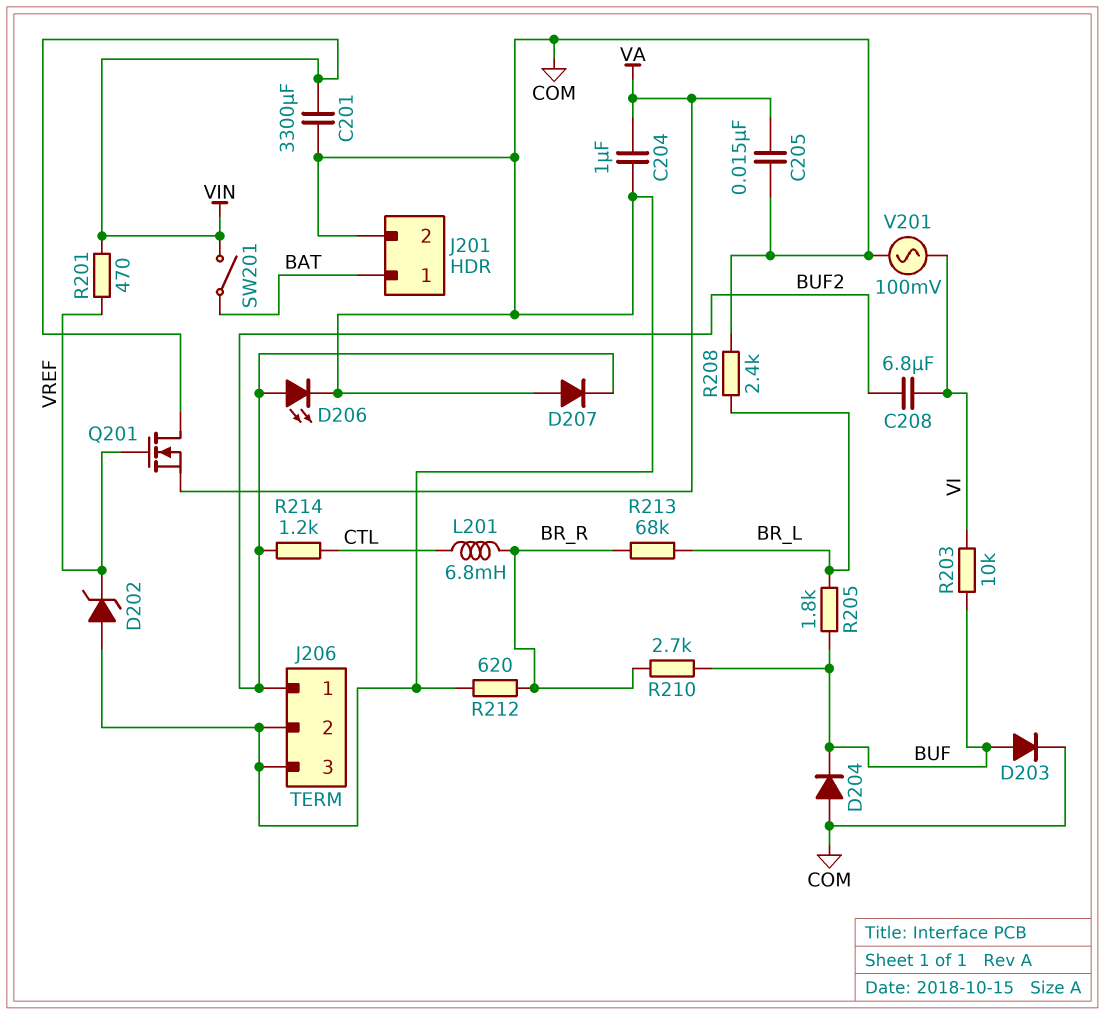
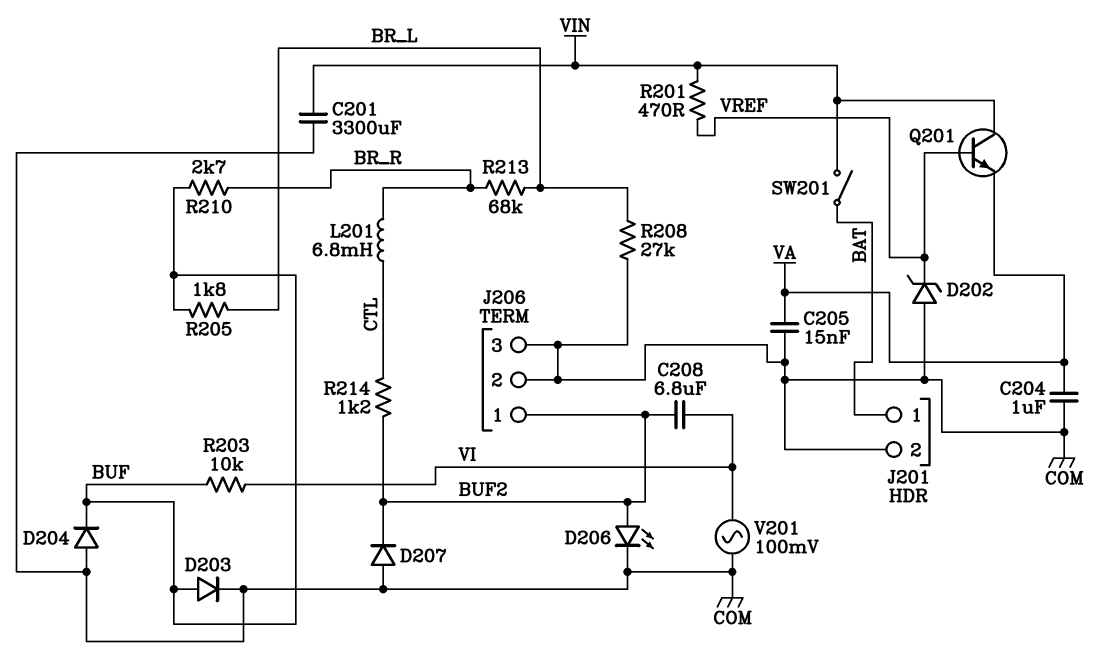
Q201: NMOS (G VREF, D VIN, S VA) -> NPN (B VREF, C VIN, E VA)
R208: 2.4k (BR_L, COM) -> 27k (BR_L, COM)
R212: 620 (BR_R, COM) -> none

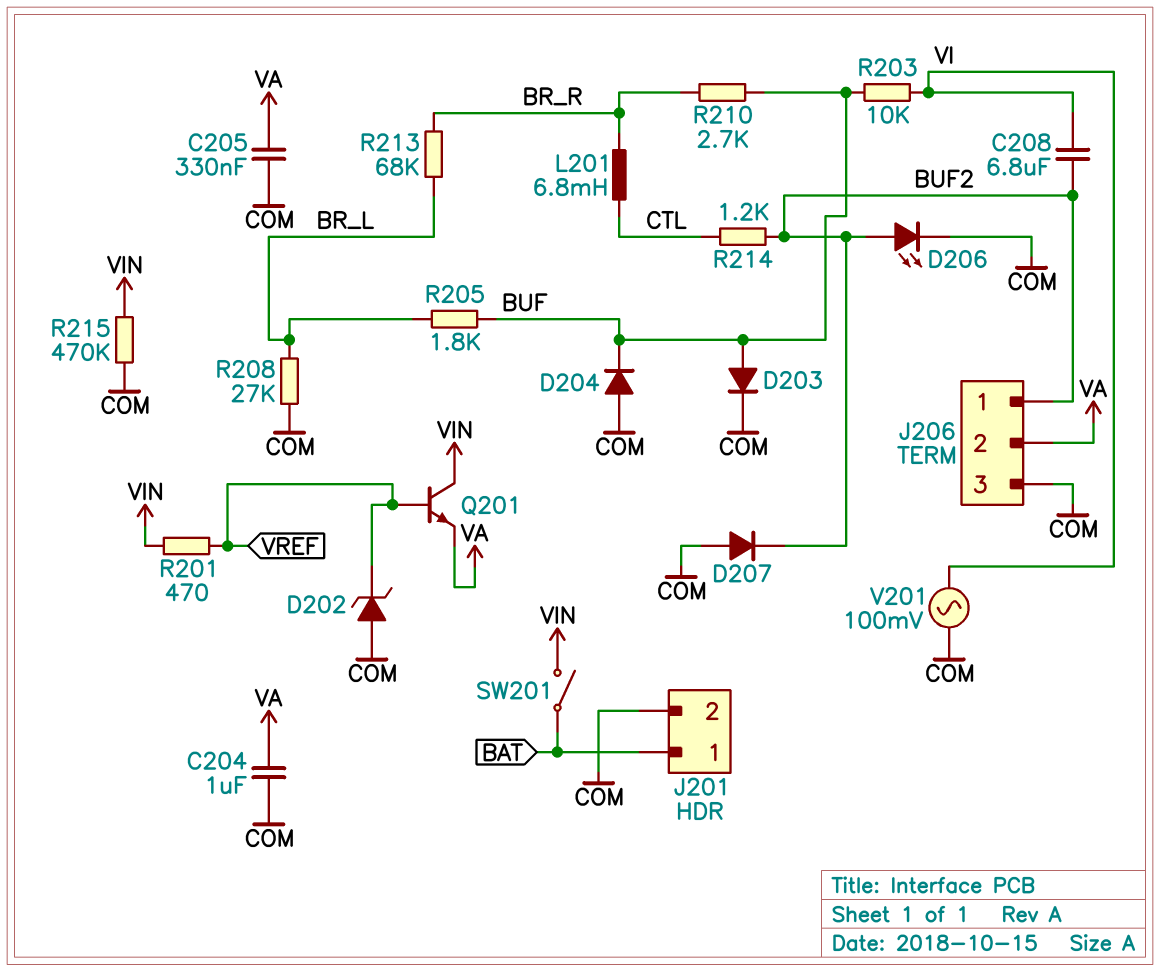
C201: 3300uF (COM, VIN) -> none
C205: 15nF (COM, VA) -> 330nF (COM, VA)
J206 pin 2: COM -> VA
R215: none -> 470k (COM, VIN)

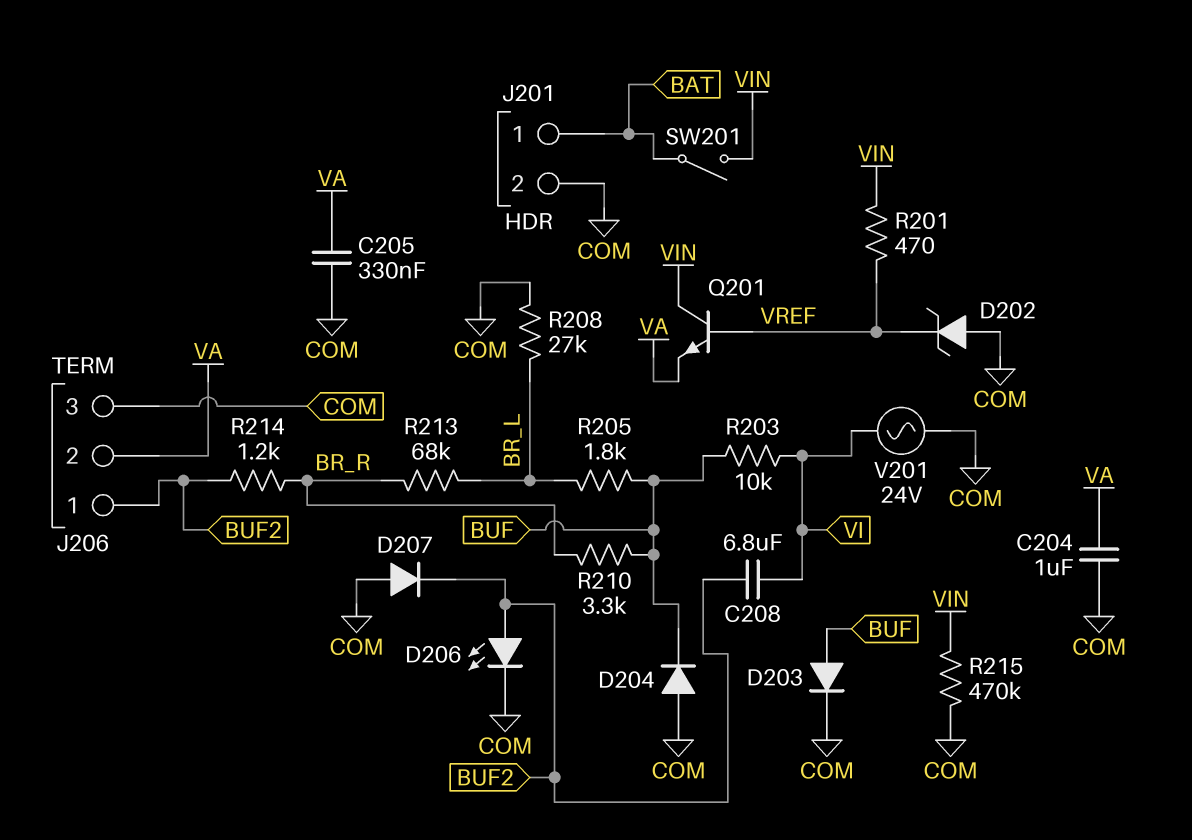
L201: 6.8mH (BR_R, CTL) -> none
R210: 2.7k (BR_R, BUF) -> 3.3k (BR_R, BUF)
R214: 1.2k (BUF2, CTL) -> 1.2k (BR_R, BUF2)
V201: AC 100mV (COM, VI) -> AC 24V (COM, VI)

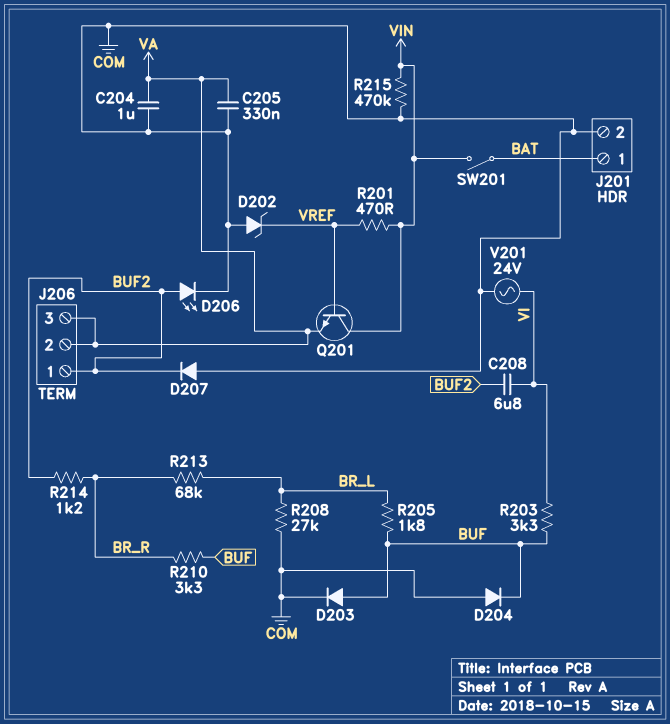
J206 pin 3: COM -> VA
R203: 10k (BUF, VI) -> 3.3k (BUF, VI)

